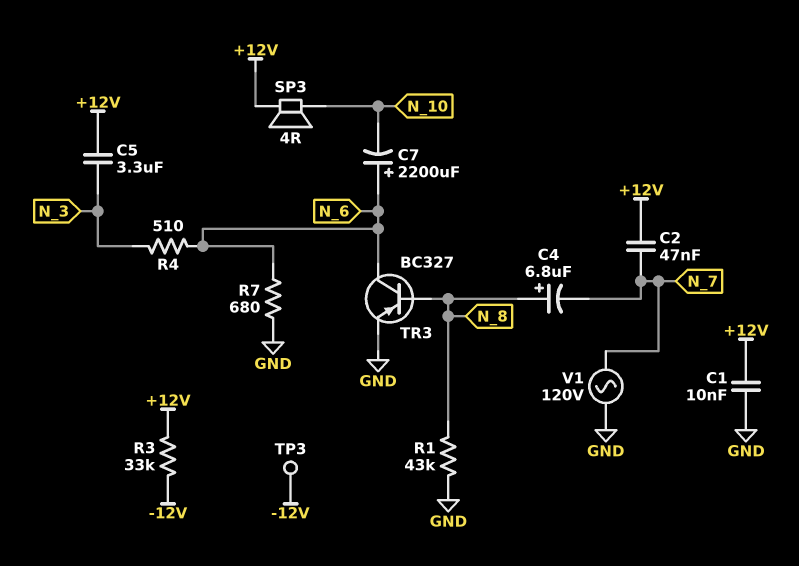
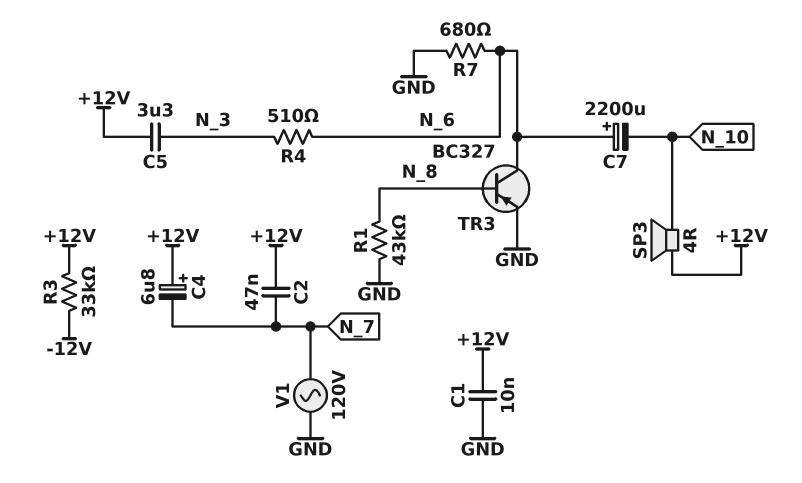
C4: 6.8uF (plus N_8, minus N_7) -> 6.8uF (plus +12V, minus N_7)
TP3: test point (-12V) -> none

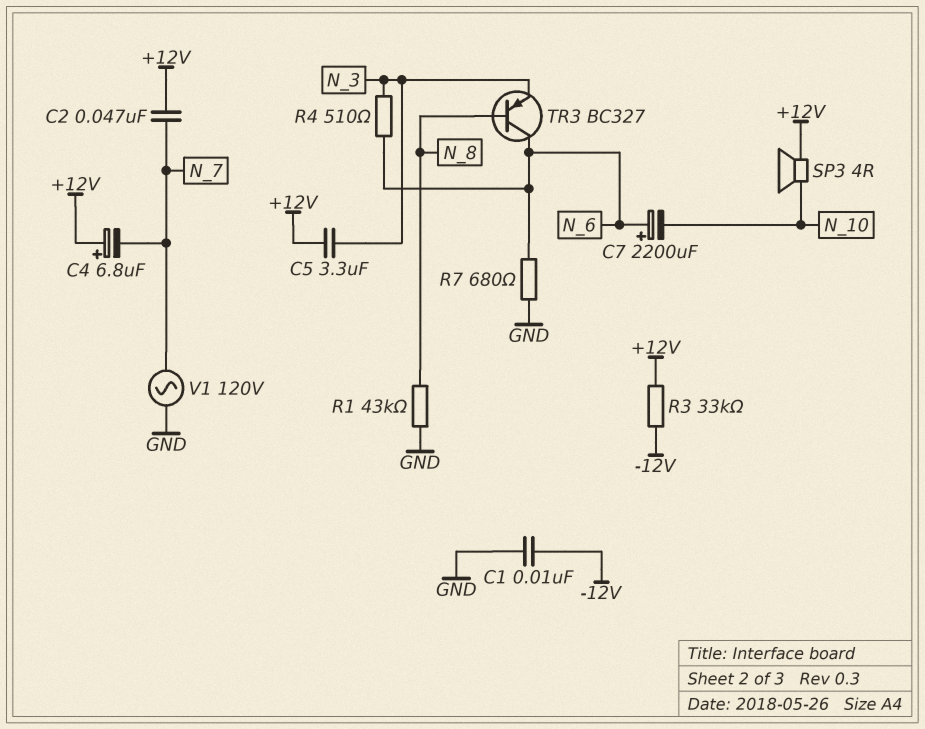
C1: 10nF (+12V, GND) -> 10nF (-12V, GND)
TR3: PNP BC327 (B N_8, C N_6, E GND) -> PNP BC327 (B N_8, C N_6, E N_3)

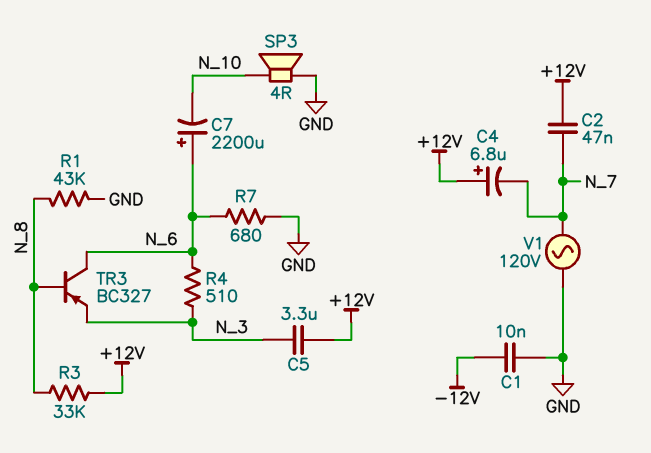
R3: 33k (+12V, -12V) -> 33k (+12V, N_8)
SP3: speaker 4R (+12V, N_10) -> speaker 4R (GND, N_10)

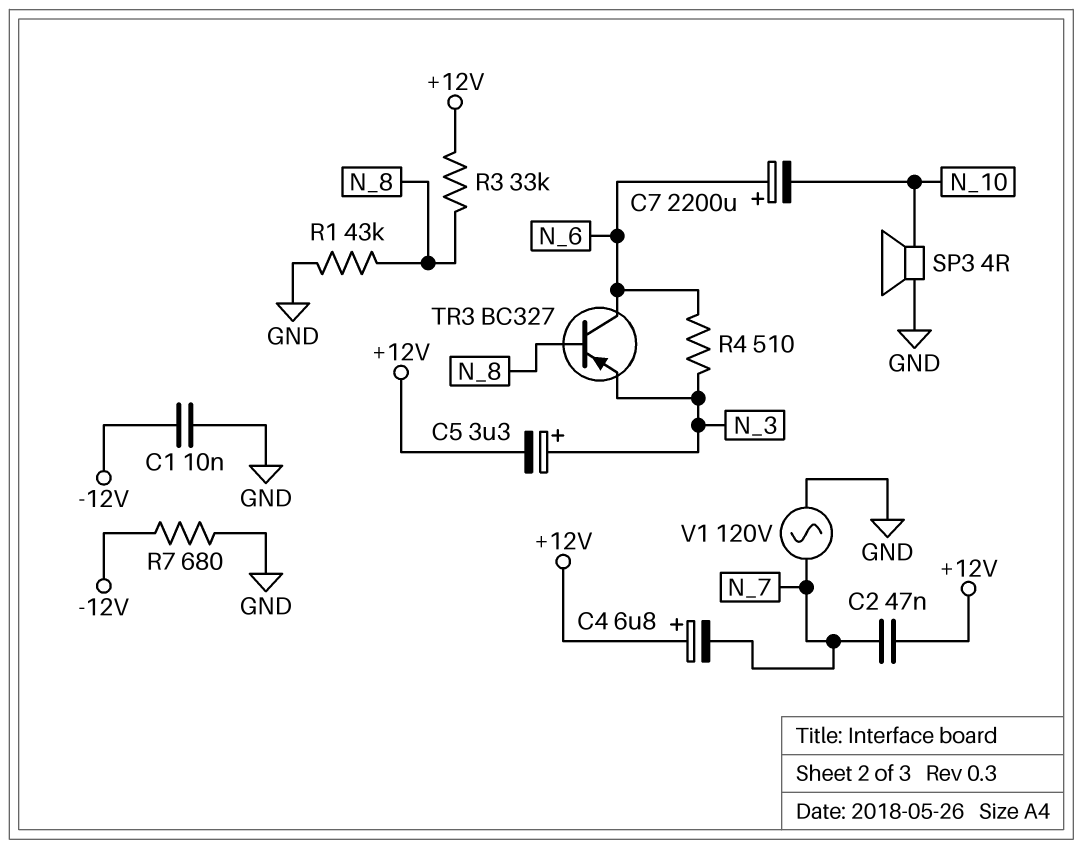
C5: 3.3uF (+12V, N_3) -> 3.3uF (plus N_3, minus +12V)
R7: 680 (GND, N_6) -> 680 (-12V, GND)

